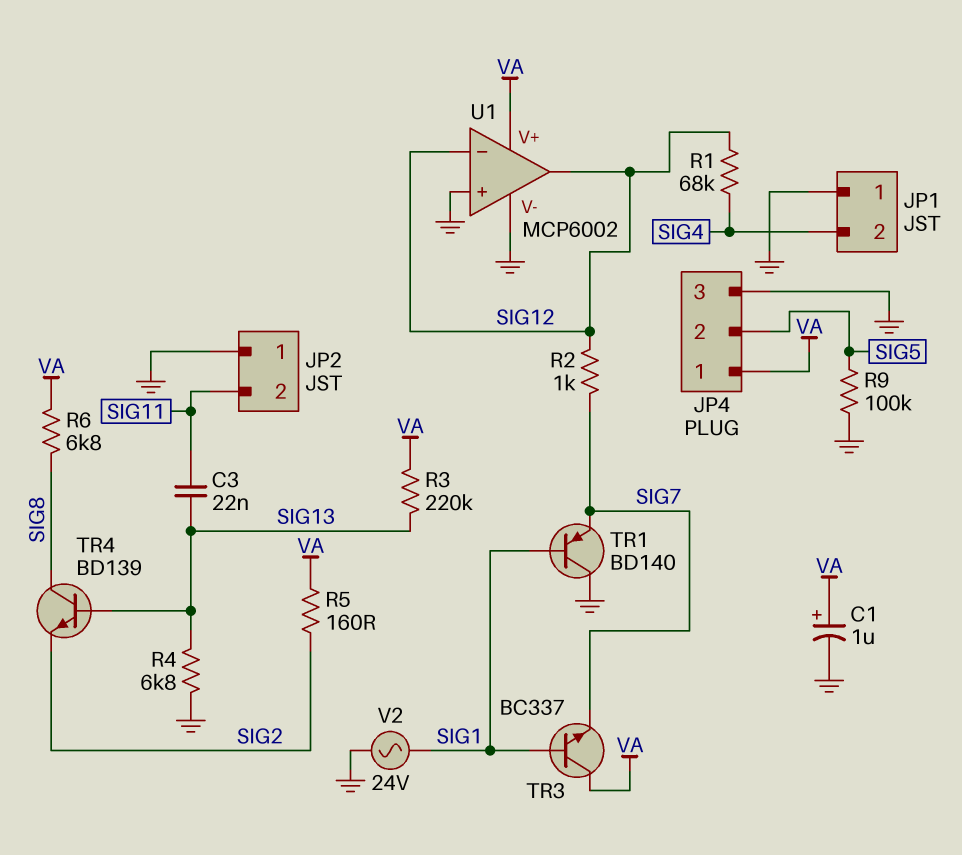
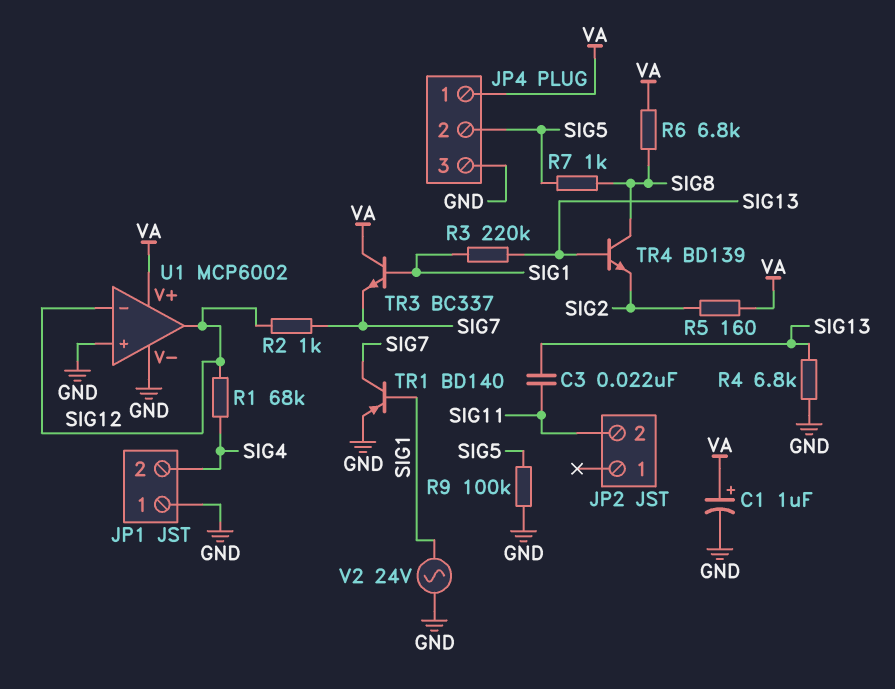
JP2 pin 1: GND -> none
R3: 220k (SIG13, VA) -> 220k (SIG1, SIG13)
R7: none -> 1k (SIG5, SIG8)
TR1: PNP BD140 (B SIG1, C GND, E SIG7) -> PNP BD140 (B SIG1, C SIG7, E GND)

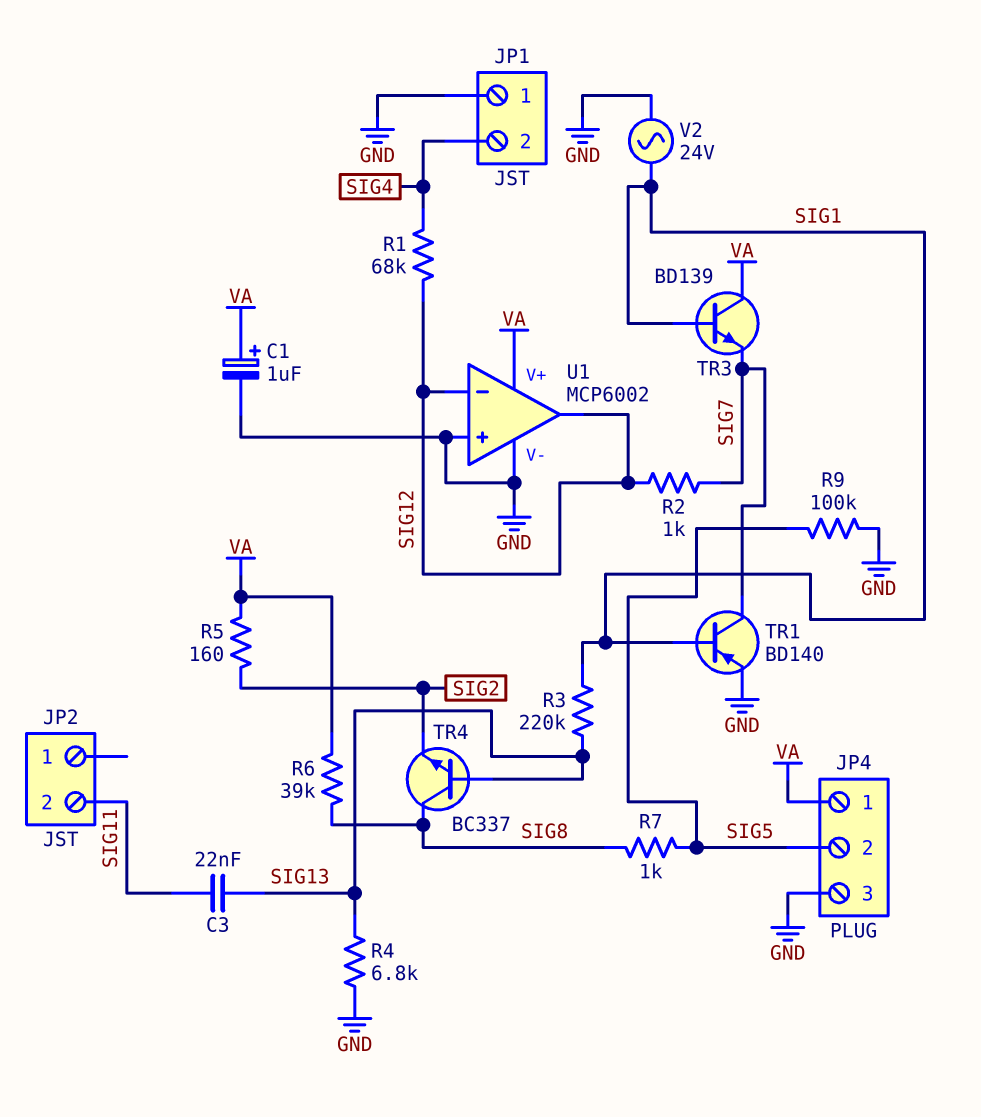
R6: 6.8k (SIG8, VA) -> 39k (SIG8, VA)
TR3: NPN BC337 (B SIG1, C VA, E SIG7) -> NPN BD139 (B SIG1, C VA, E SIG7)
TR4: NPN BD139 (B SIG13, C SIG8, E SIG2) -> NPN BC337 (B SIG13, C SIG8, E SIG2)

